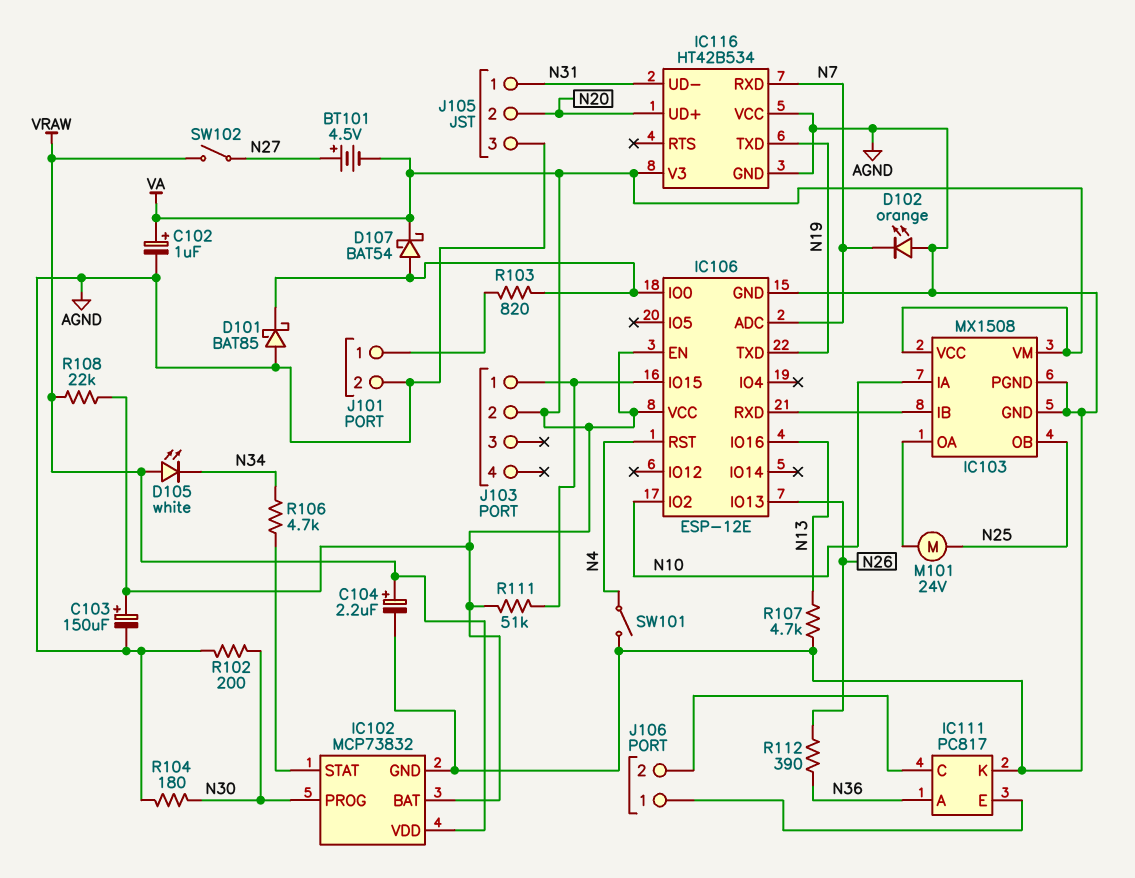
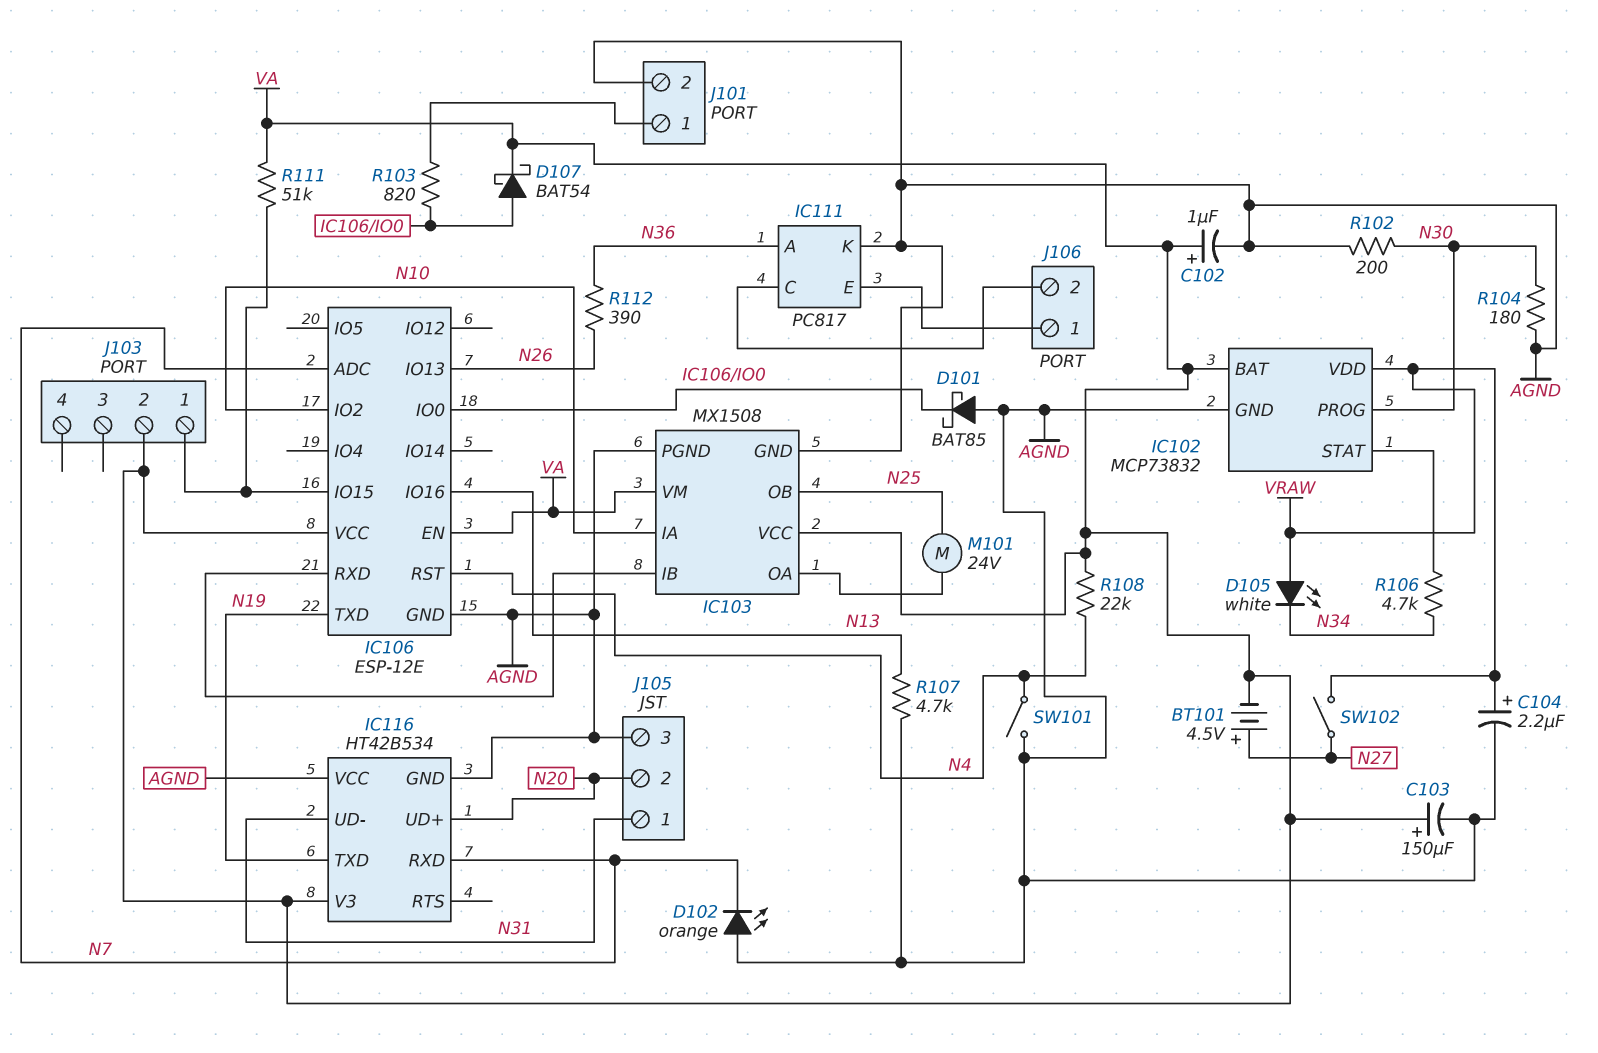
R108: 22k (VA, VRAW) -> 22k (N4, VA)

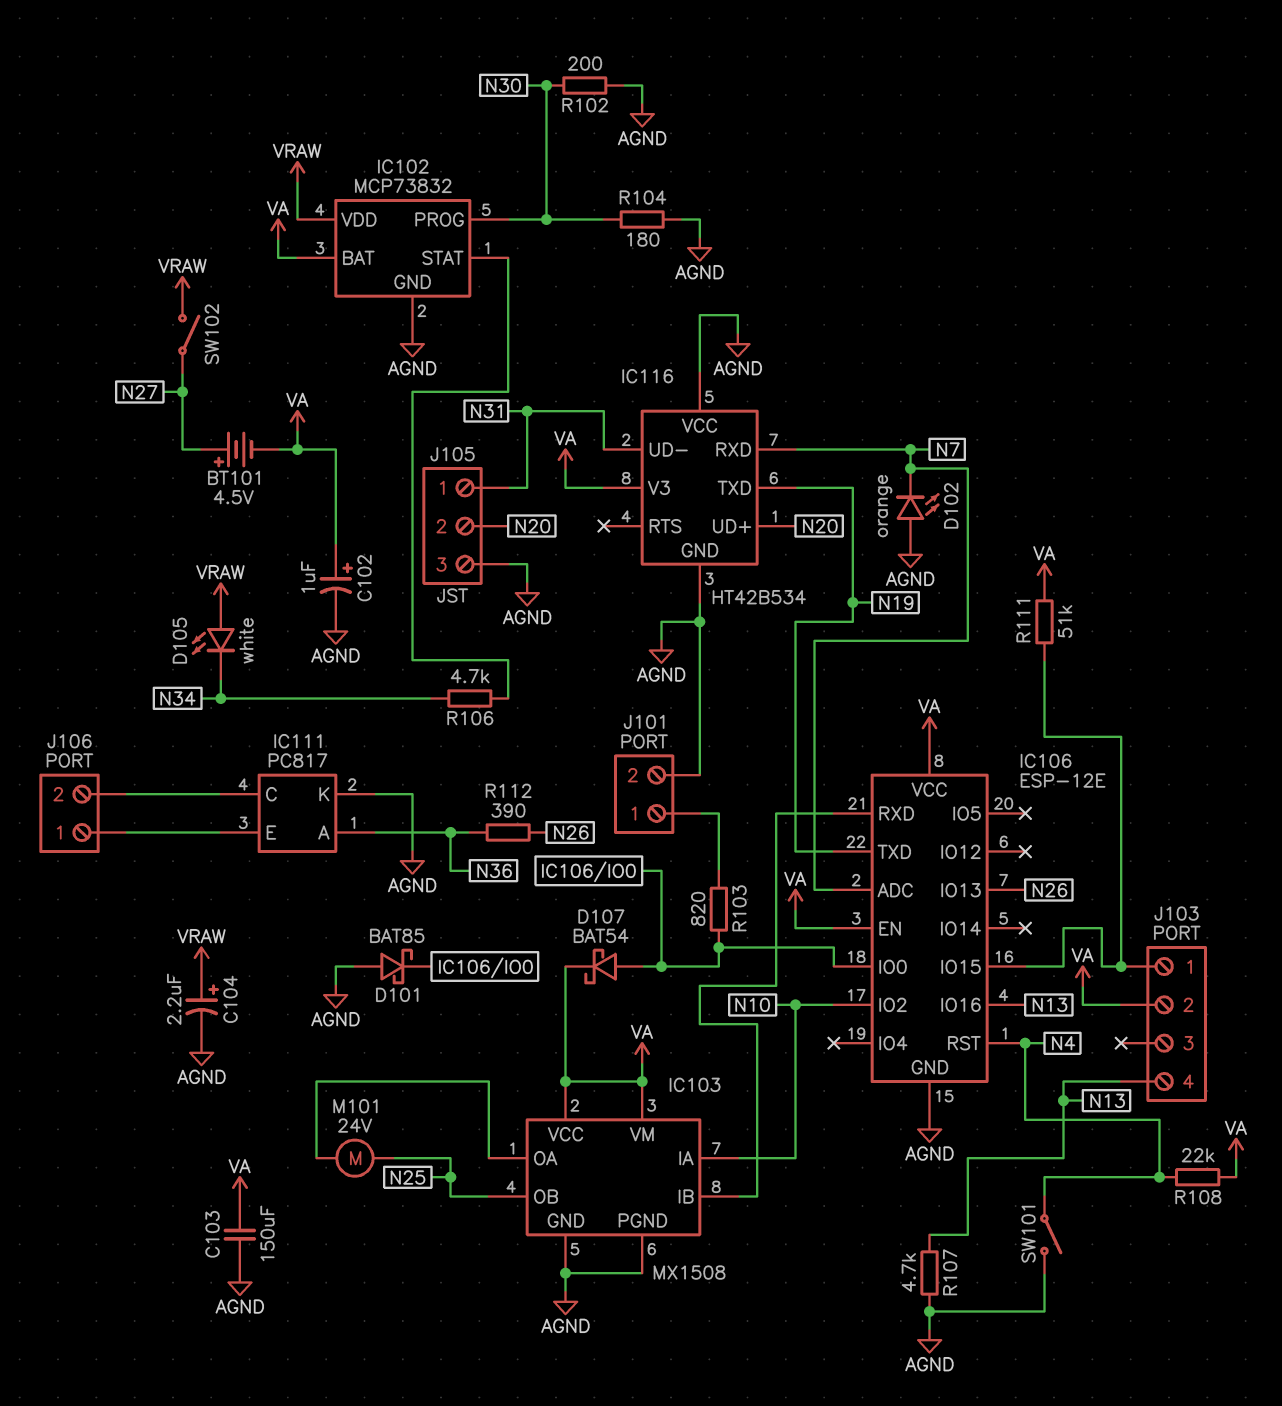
C103: 150uF (plus VA, minus AGND) -> 150uF (AGND, VA)
J103 pin 4: none -> N13

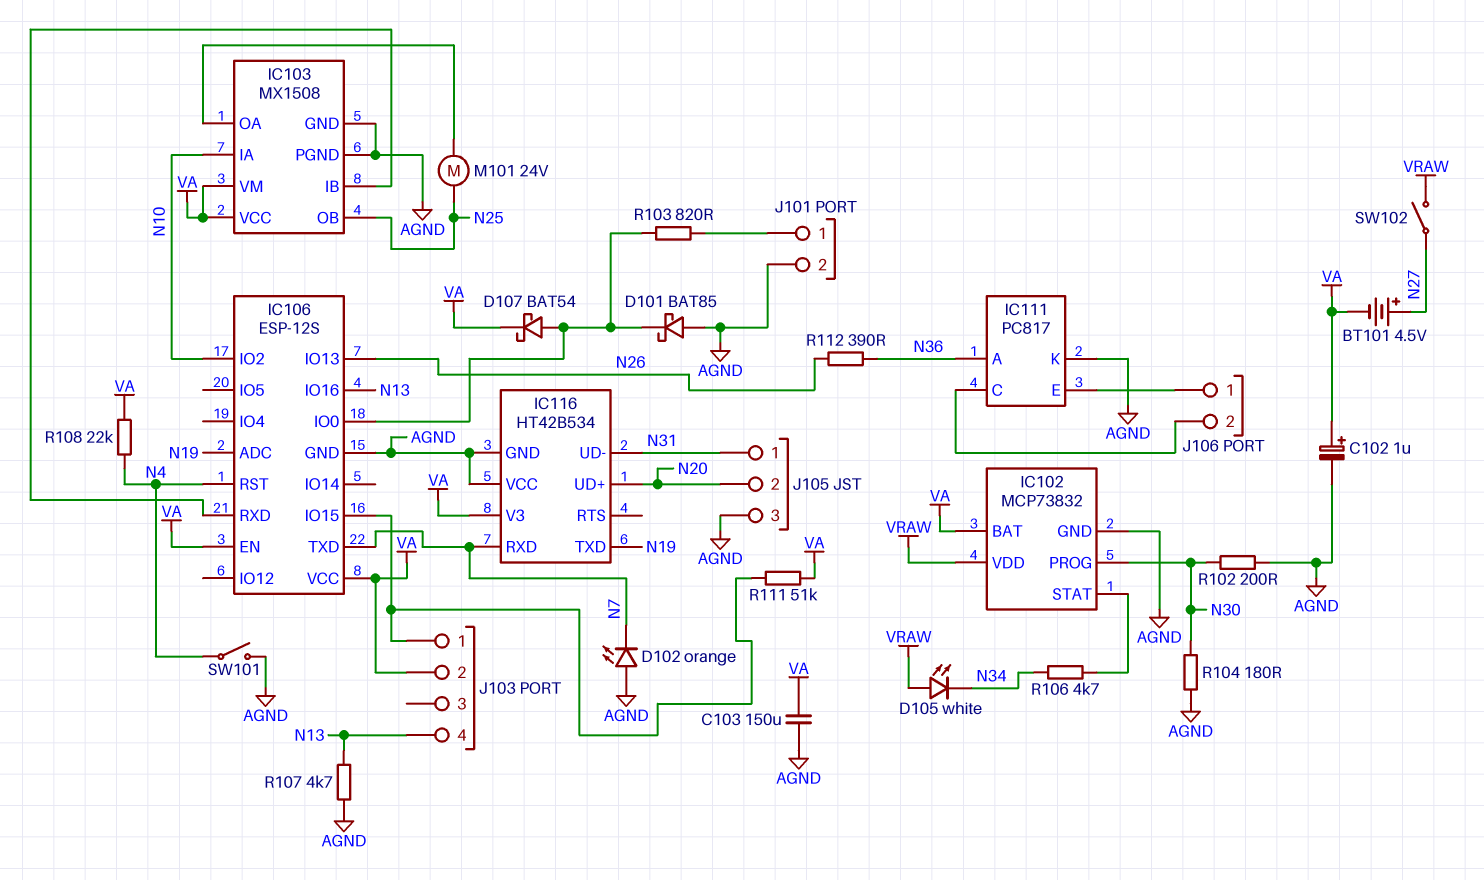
C104: 2.2uF (plus VRAW, minus AGND) -> none
IC106: ESP-12E -> ESP-12S
IC106 pin ADC: N7 -> N19
IC106 pin TXD: N19 -> N7

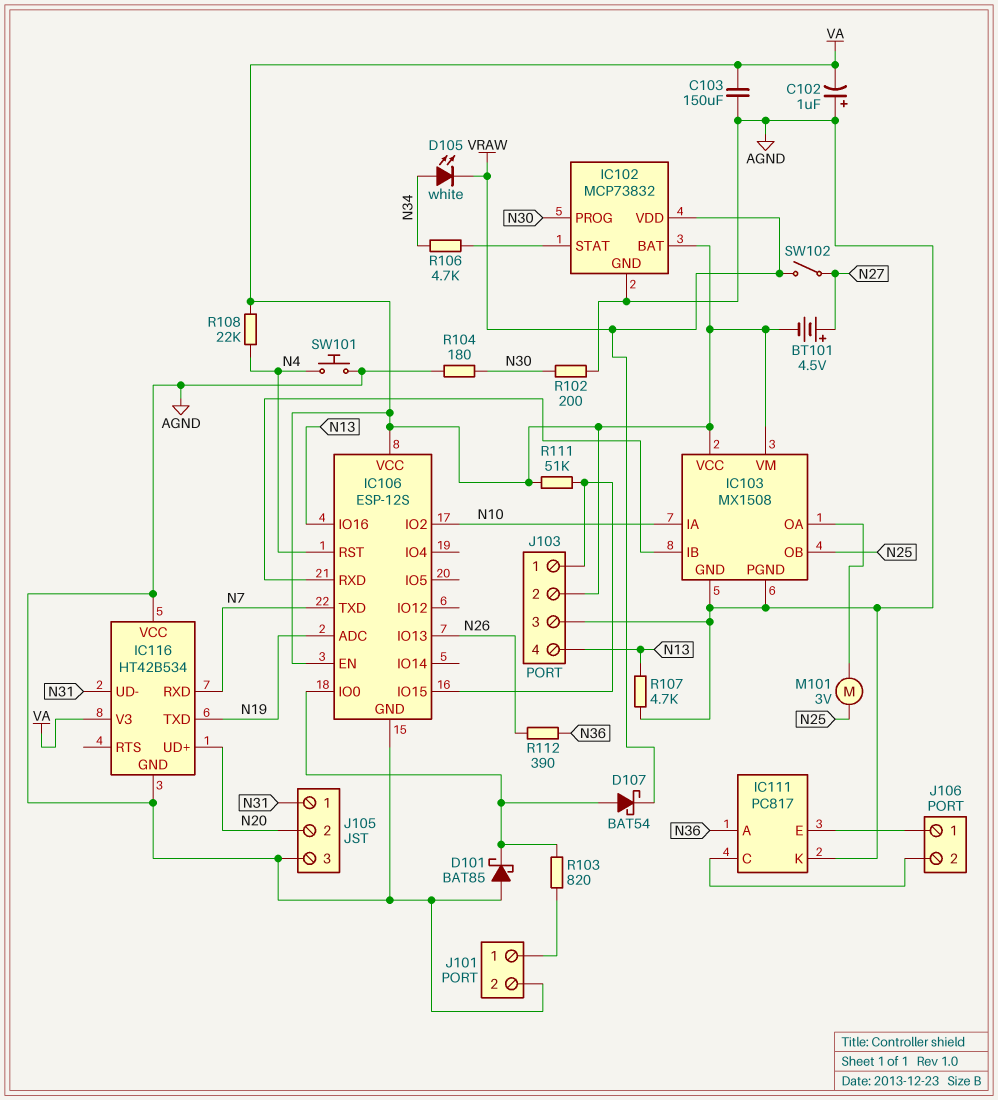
C102: 1uF (plus VA, minus AGND) -> 1uF (plus AGND, minus VA)
D102: LED orange (A AGND, K N7) -> none
D105: LED white (A VRAW, K N34) -> LED white (A N34, K VRAW)
D107: schottky BAT54 (A IC106/IO0, K VA) -> schottky BAT54 (A IC106/IO0, K VRAW)
J103 pin 3: none -> AGND
M101: motor 24V (IC103/OA, N25) -> motor 3V (IC103/OA, N25)
SW101: switch (AGND, N4) -> button (AGND, N4)

